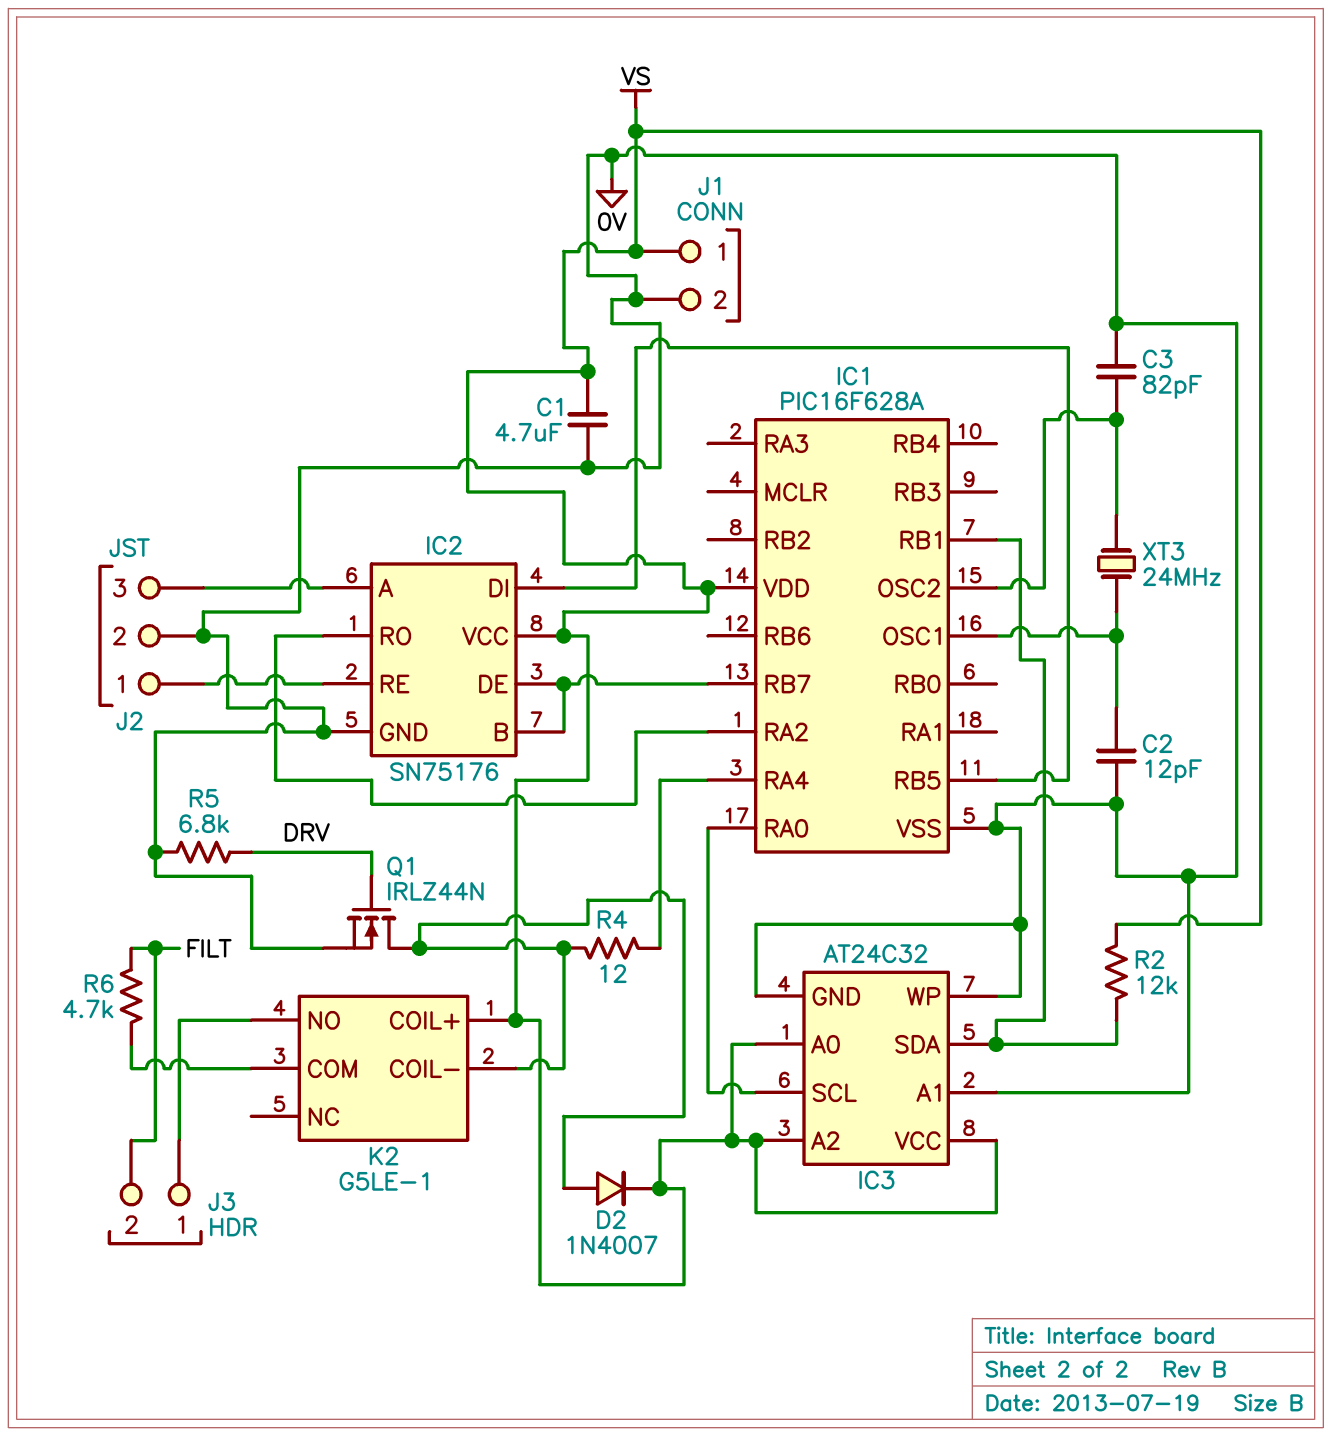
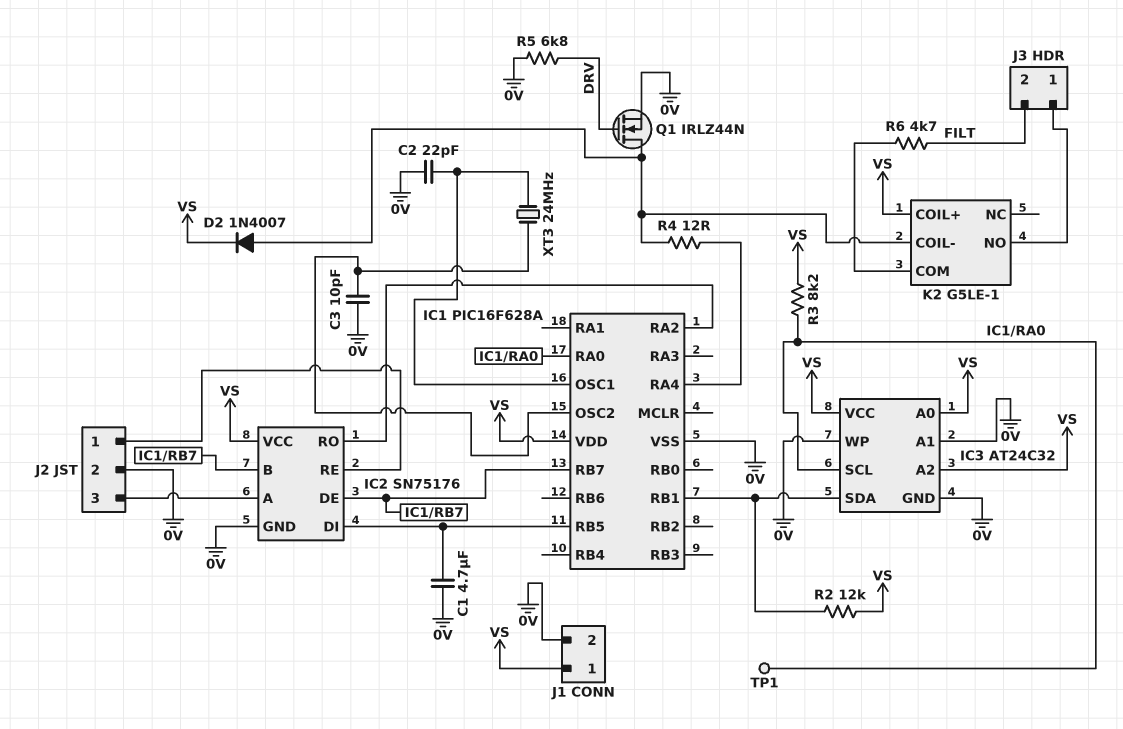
C1: 4.7uF (0V, VS) -> 4.7uF (0V, IC1/RB5)
C2: 12pF (0V, IC1/OSC1) -> 22pF (0V, IC1/OSC1)
C3: 82pF (0V, IC1/OSC2) -> 10pF (0V, IC1/OSC2)
R3: none -> 8.2k (IC1/RA0, VS)
TP1: none -> test point (IC1/RA0)

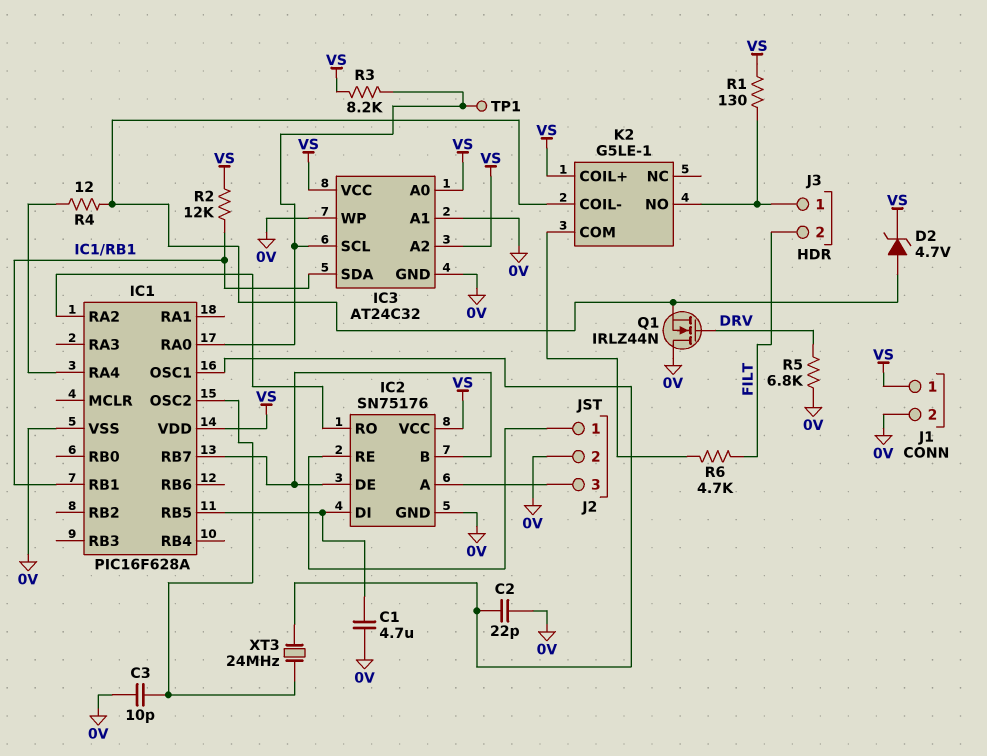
D2: diode 1N4007 (A K2/COIL-, K VS) -> zener 4.7V (A K2/COIL-, K VS)
Q1: NMOS IRLZ44N (G DRV, D K2/COIL-, S 0V) -> NMOS IRLZ44N (G DRV, D 0V, S K2/COIL-)
R1: none -> 130 (J3/1, VS)

